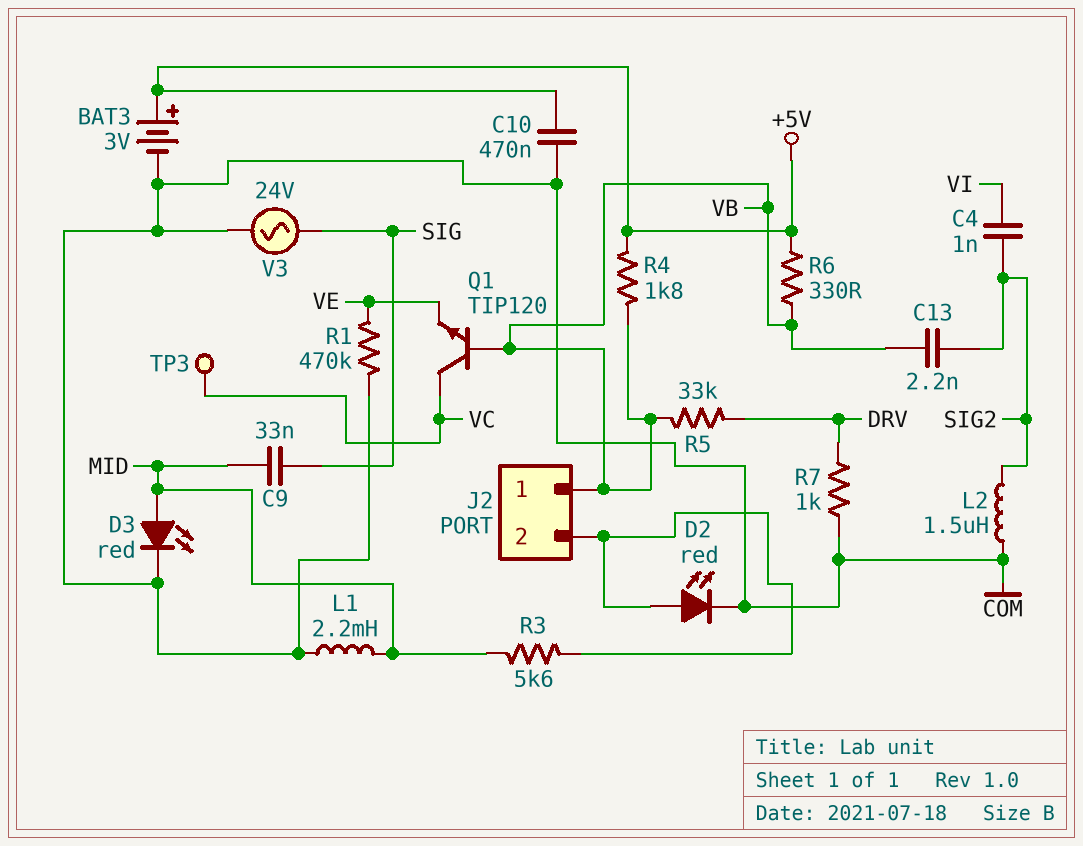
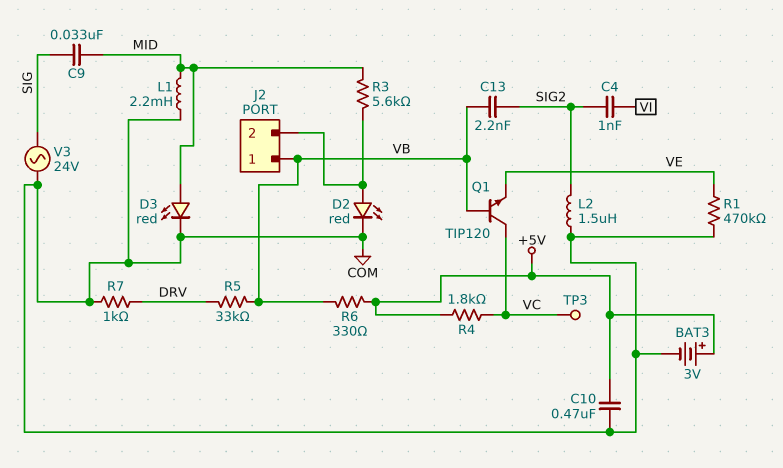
R4: 1.8k (+5V, VB) -> 1.8k (+5V, VC)

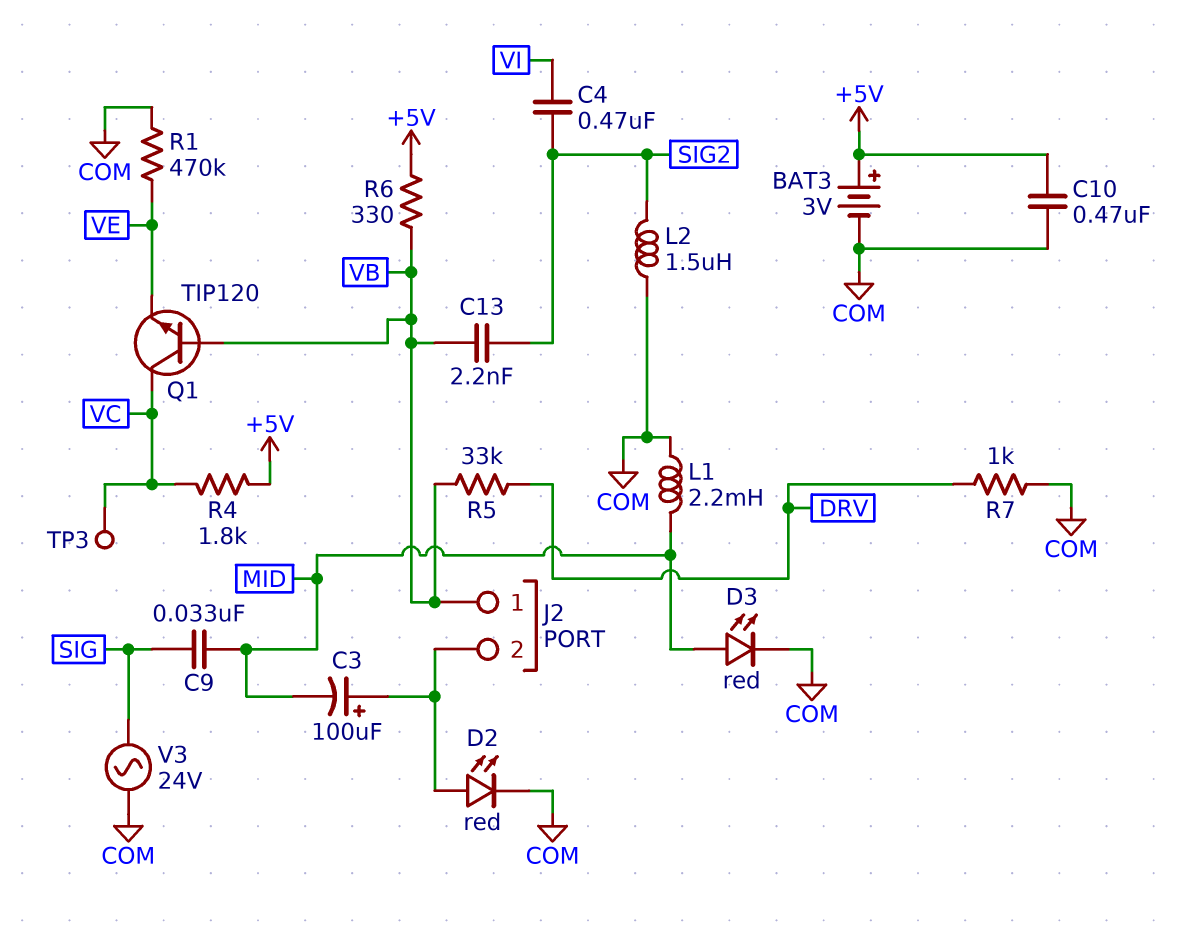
C3: none -> 100uF (plus J2/2, minus MID)
C4: 1nF (SIG2, VI) -> 470nF (SIG2, VI)
R3: 5.6k (J2/2, MID) -> none

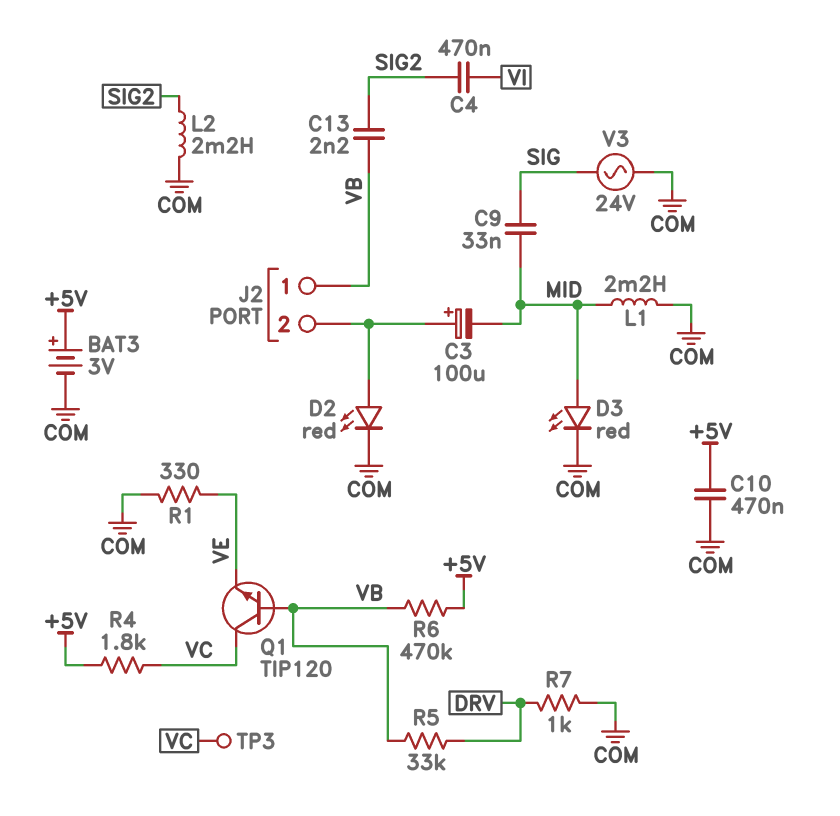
L2: 1.5uH (COM, SIG2) -> 2.2mH (COM, SIG2)
R1: 470k (COM, VE) -> 330 (COM, VE)
R6: 330 (+5V, VB) -> 470k (+5V, VB)

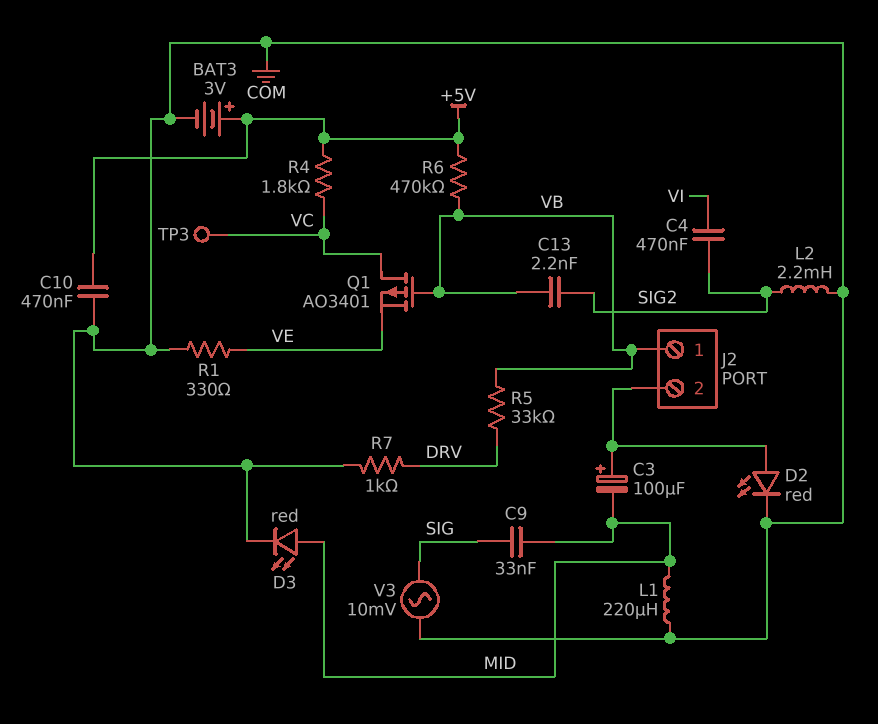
L1: 2.2mH (COM, MID) -> 220uH (COM, MID)
Q1: NPN TIP120 (B VB, C VC, E VE) -> PMOS AO3401 (G VB, D VC, S VE)
V3: AC 24V (COM, SIG) -> AC 10mV (COM, SIG)

